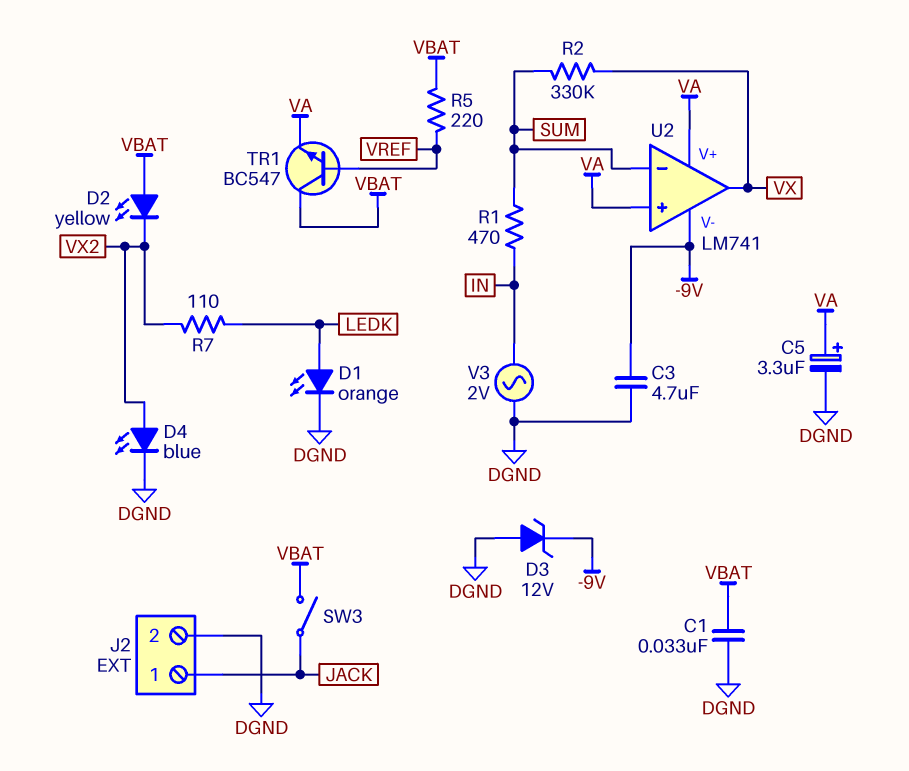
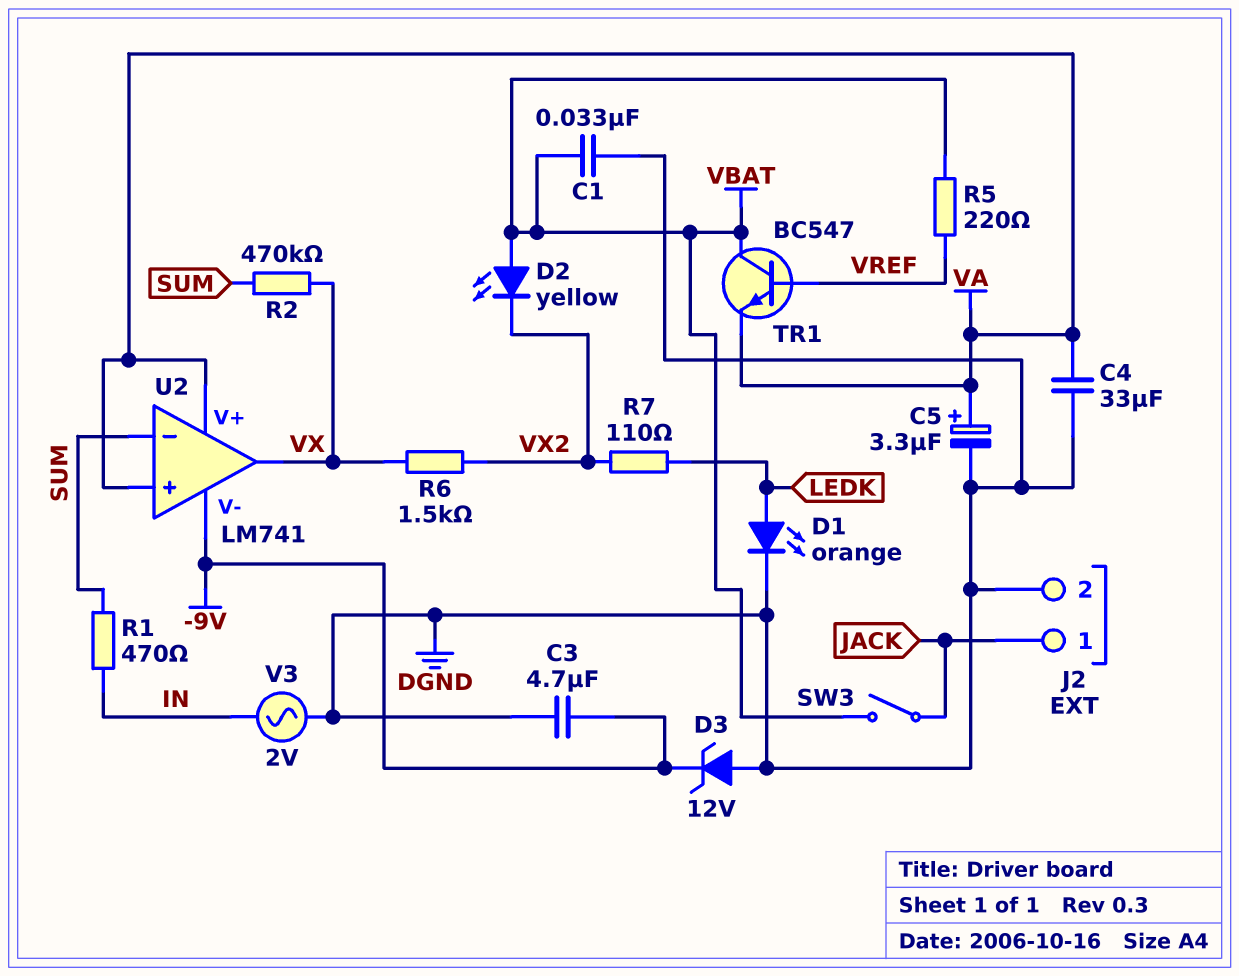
C4: none -> 33uF (DGND, VA)
D4: LED blue (A VX2, K DGND) -> none
R2: 330k (SUM, VX) -> 470k (SUM, VX)
R6: none -> 1.5k (VX, VX2)

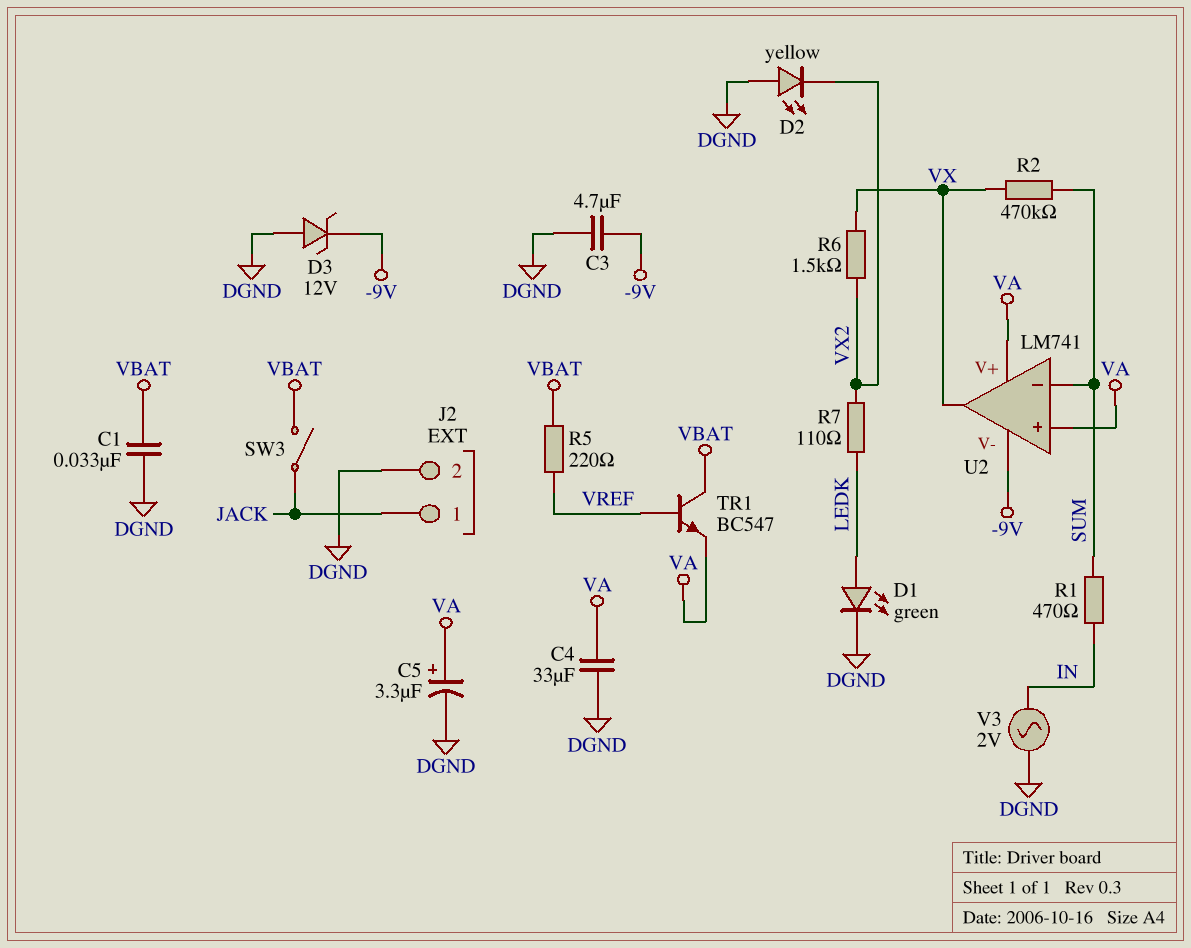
D1: LED orange (A LEDK, K DGND) -> LED green (A LEDK, K DGND)
D2: LED yellow (A VBAT, K VX2) -> LED yellow (A DGND, K VX2)

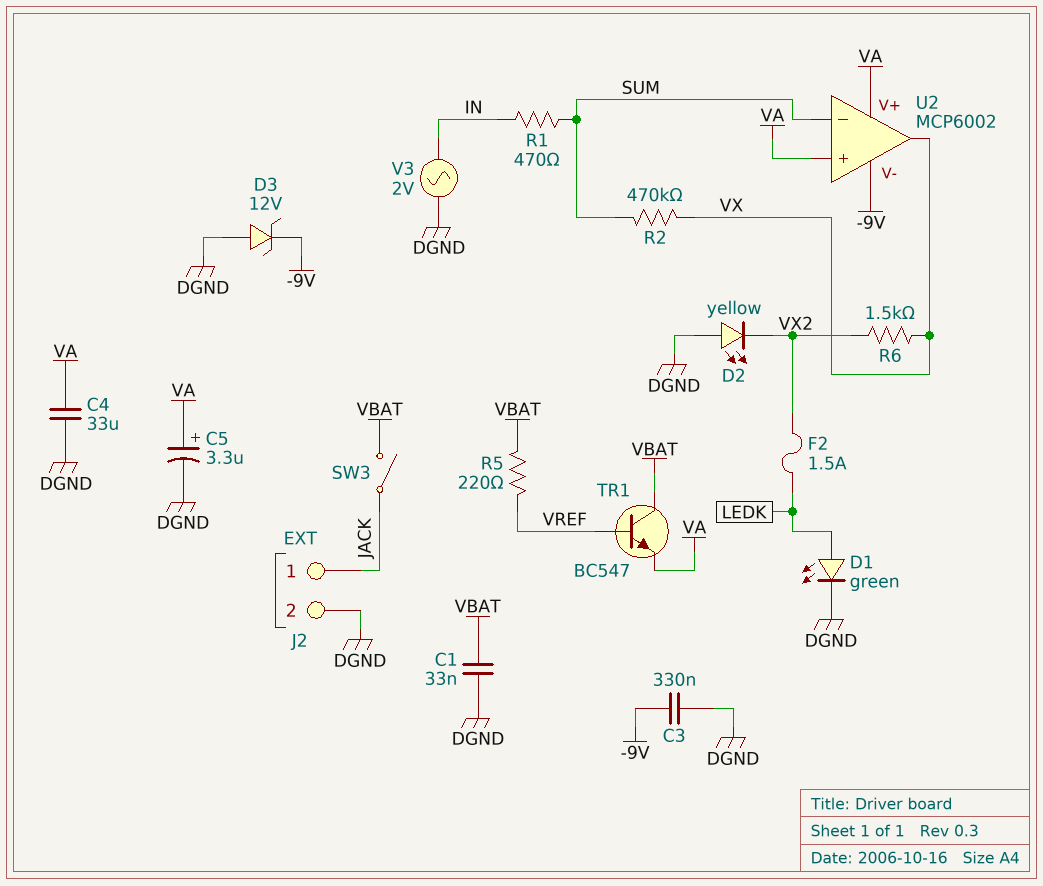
C3: 4.7uF (-9V, DGND) -> 330nF (-9V, DGND)
F2: none -> 1.5A (LEDK, VX2)
R7: 110 (LEDK, VX2) -> none
U2: LM741 -> MCP6002

